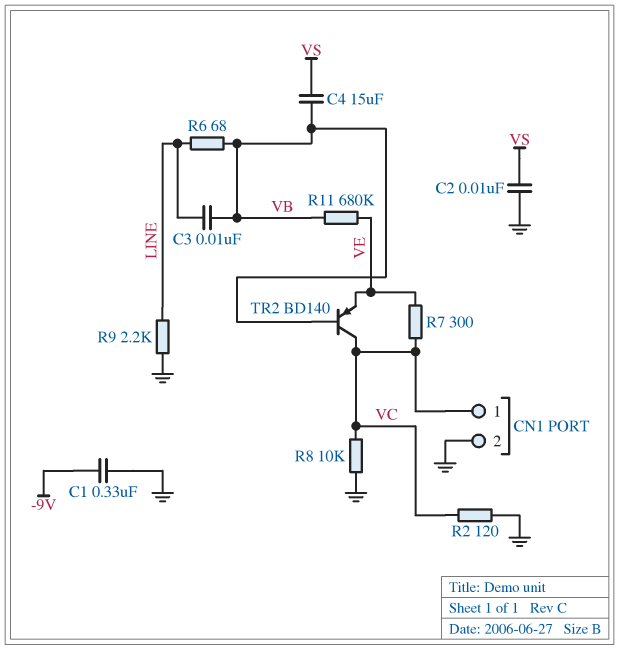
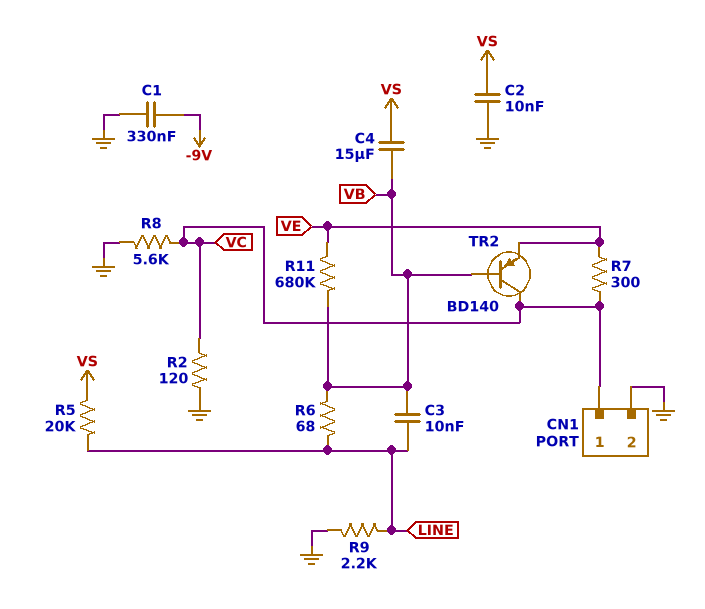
R5: none -> 20k (LINE, VS)
R8: 10k (GND, VC) -> 5.6k (GND, VC)

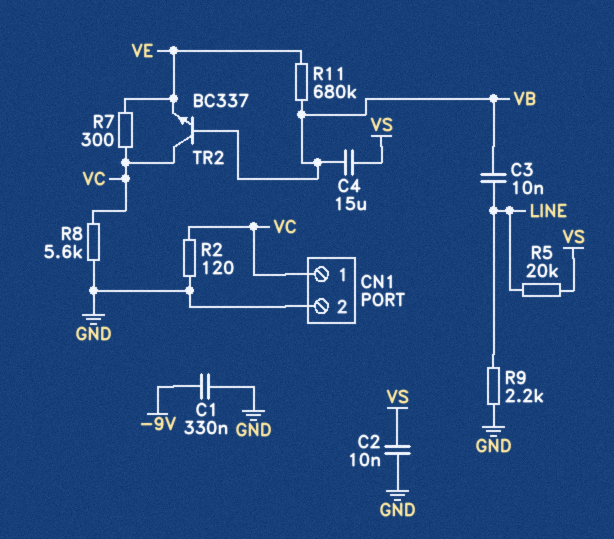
R6: 68 (LINE, VB) -> none
TR2: PNP BD140 (B VB, C VC, E VE) -> NPN BC337 (B VB, C VC, E VE)

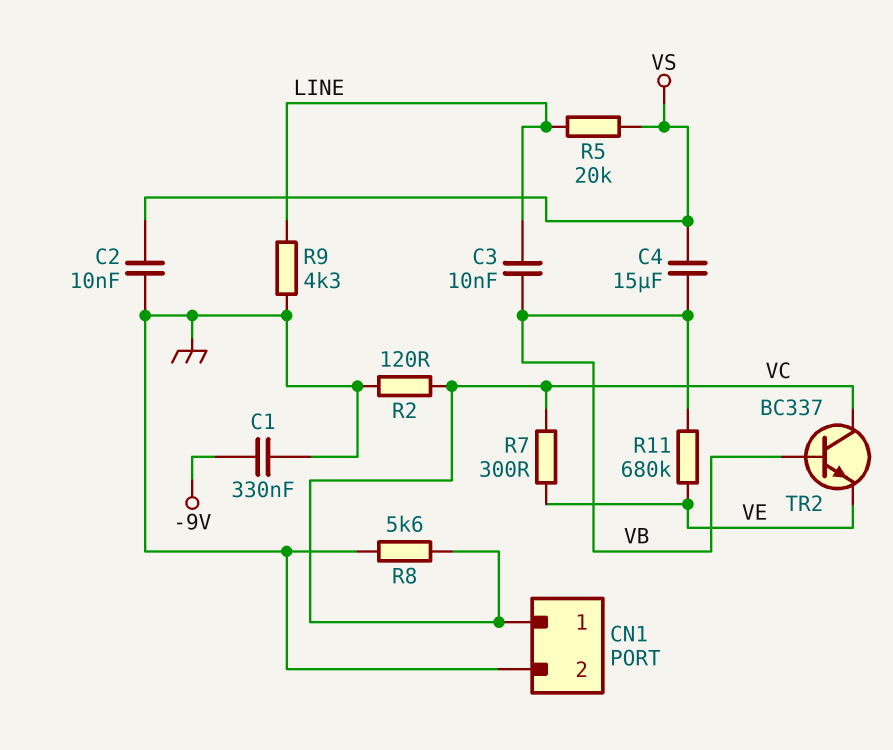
R9: 2.2k (GND, LINE) -> 4.3k (GND, LINE)

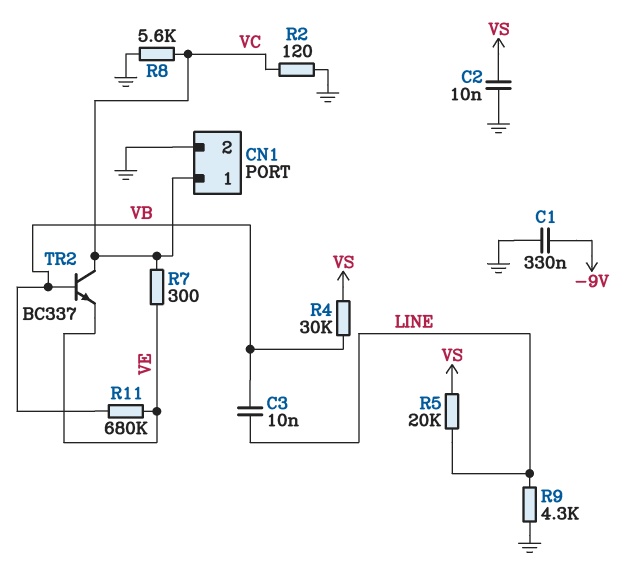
C4: 15uF (VB, VS) -> none
R4: none -> 30k (VB, VS)

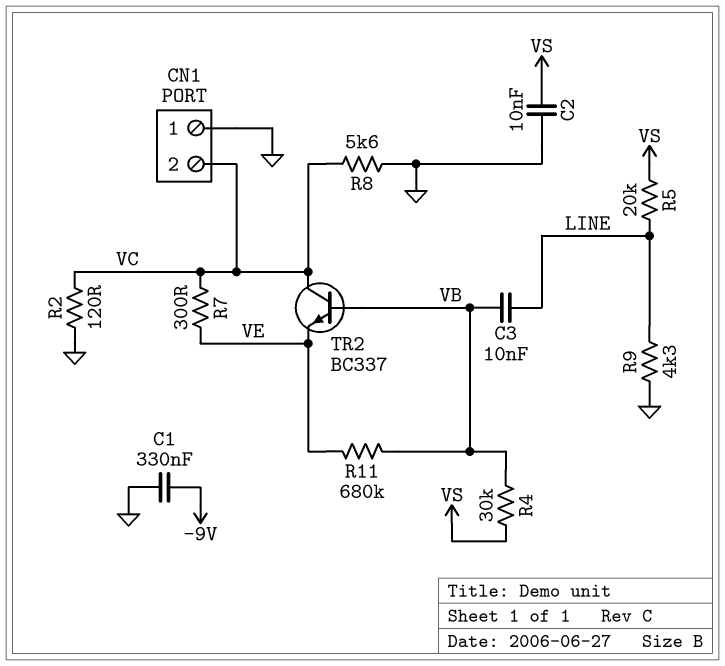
CN1 pin 1: VC -> GND
CN1 pin 2: GND -> VC

